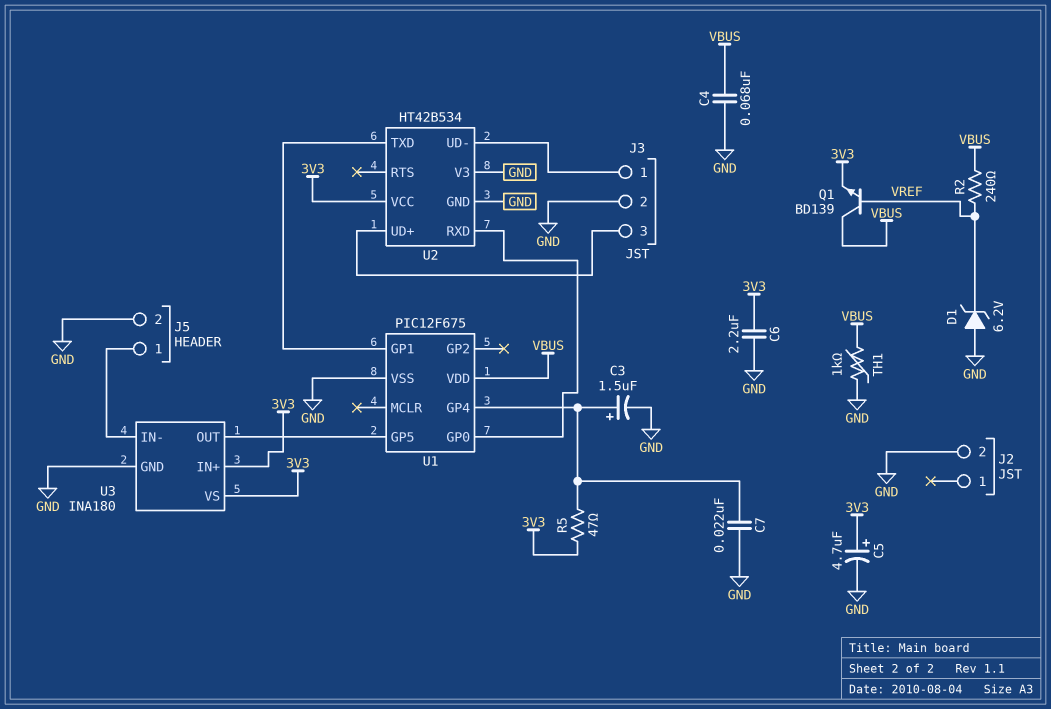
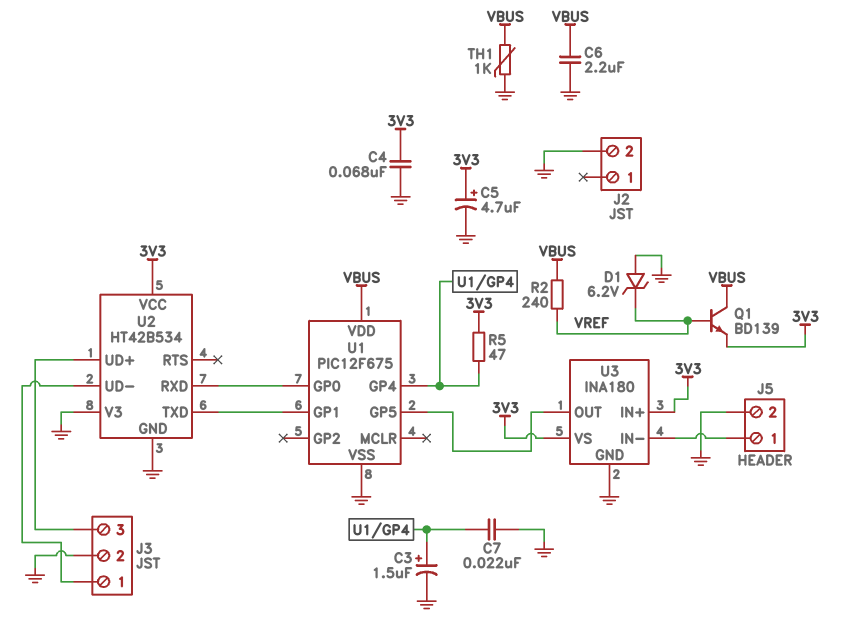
C4: 68nF (GND, VBUS) -> 68nF (3V3, GND)
C6: 2.2uF (3V3, GND) -> 2.2uF (GND, VBUS)

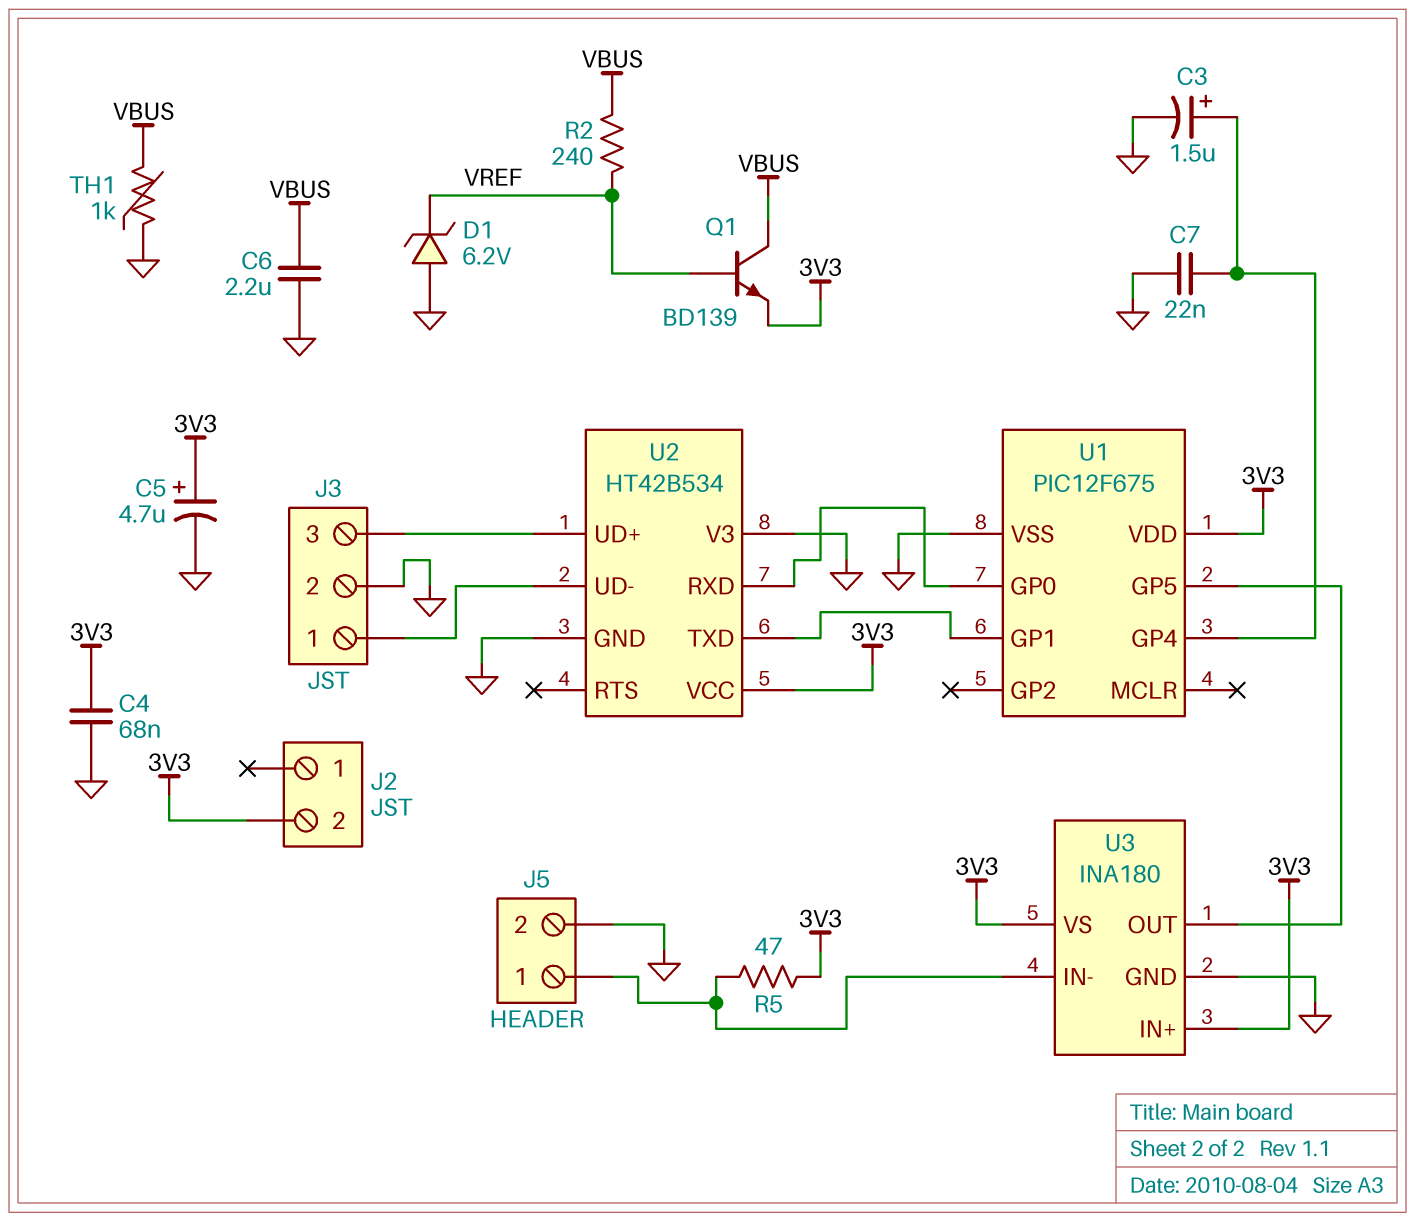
J2 pin 2: GND -> 3V3
R5: 47 (3V3, U1/GP4) -> 47 (3V3, J5/1)
U1 pin VDD: VBUS -> 3V3

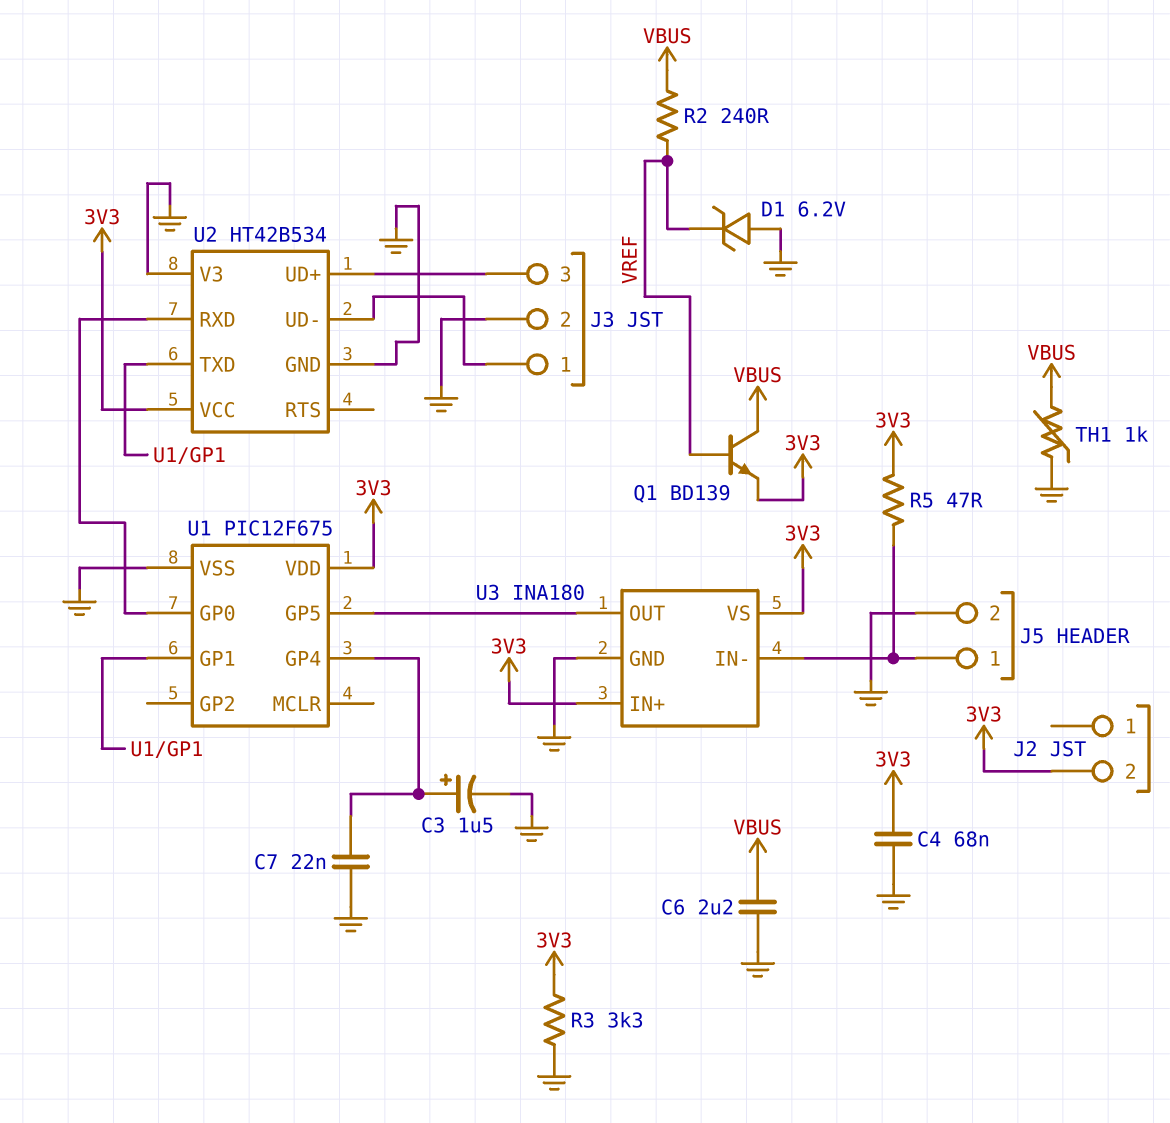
C5: 4.7uF (plus 3V3, minus GND) -> none
R3: none -> 3.3k (3V3, GND)

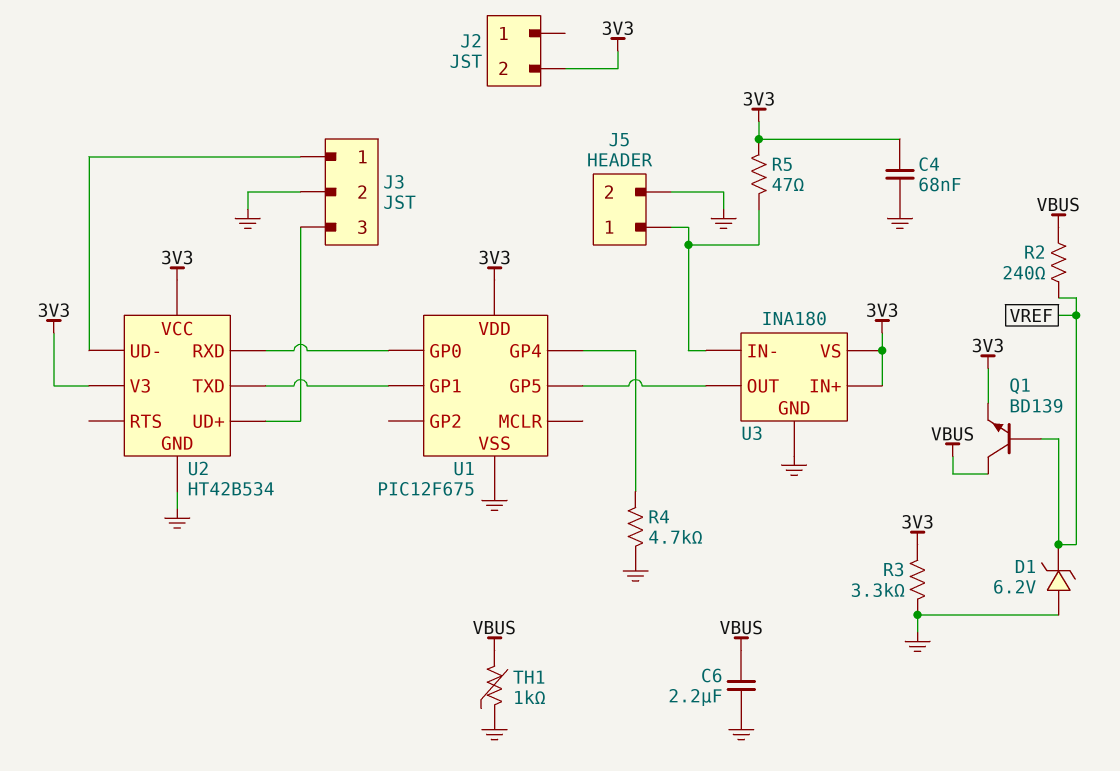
C3: 1.5uF (plus U1/GP4, minus GND) -> none
C7: 22nF (GND, U1/GP4) -> none
R4: none -> 4.7k (GND, U1/GP4)
U2 pin V3: GND -> 3V3

